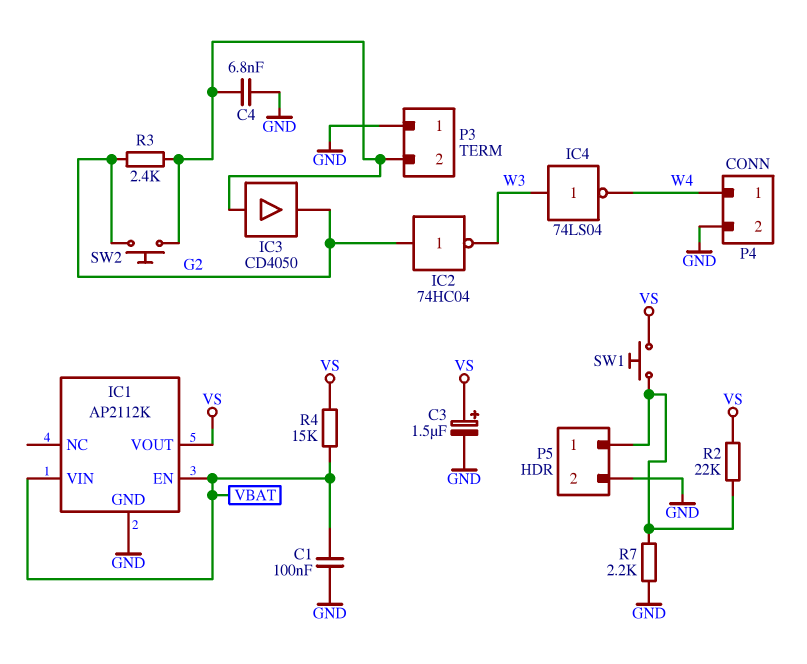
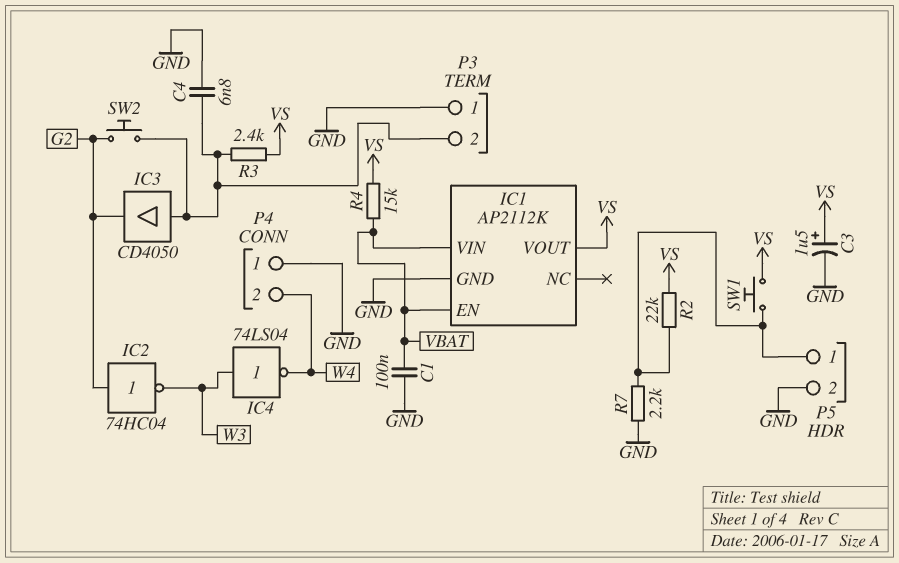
P4 pin 1: W4 -> GND
P4 pin 2: GND -> W4
R3: 2.4k (G2, P3/2) -> 2.4k (P3/2, VS)

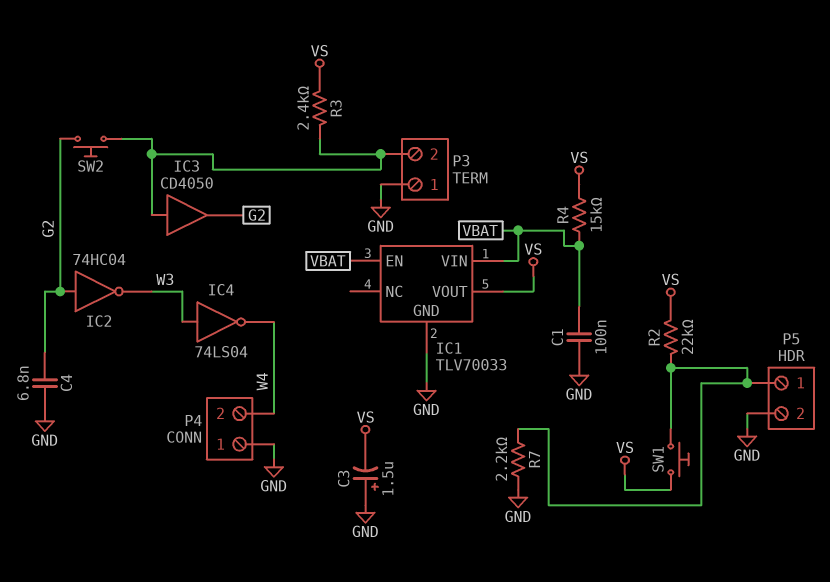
C3: 1.5uF (plus VS, minus GND) -> 1.5uF (plus GND, minus VS)
C4: 6.8nF (GND, P3/2) -> 6.8nF (G2, GND)
IC1: AP2112K -> TLV70033

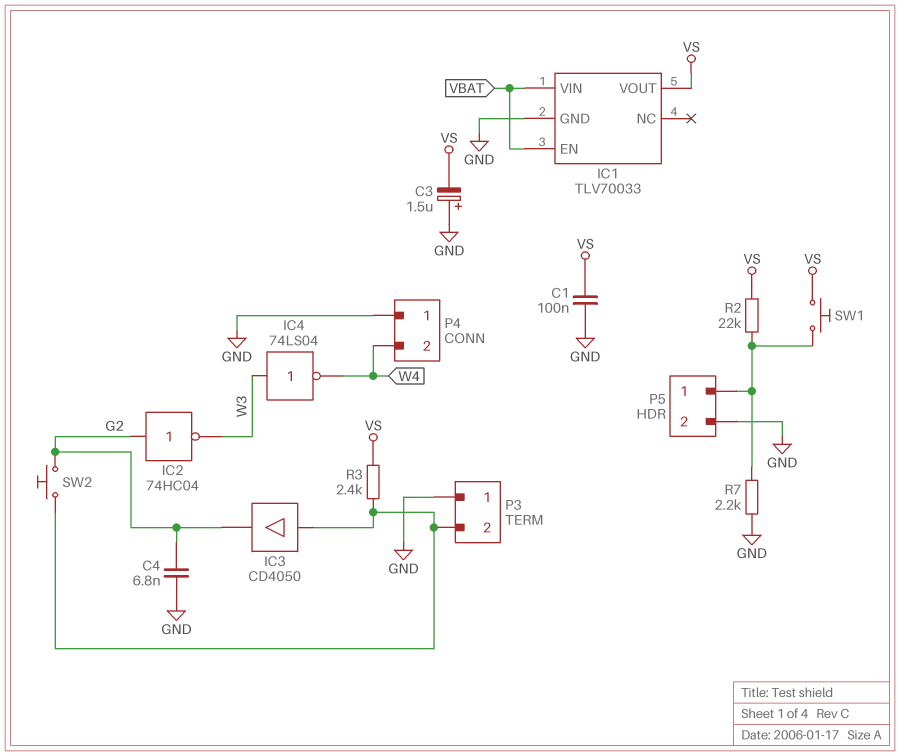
C1: 100nF (GND, VBAT) -> 100nF (GND, VS)
R4: 15k (VBAT, VS) -> none

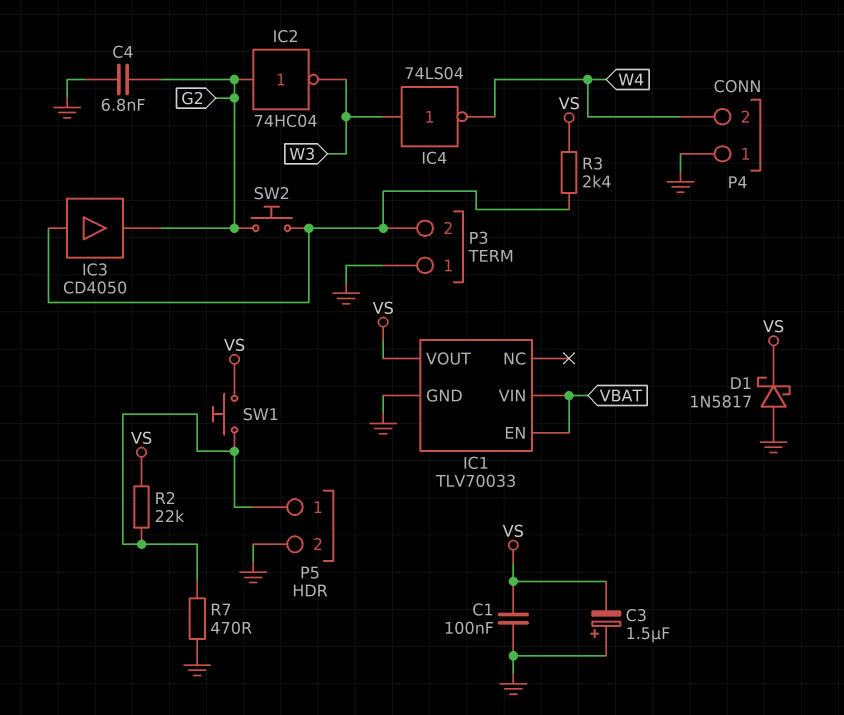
D1: none -> schottky 1N5817 (A GND, K VS)
R7: 2.2k (GND, P5/1) -> 470 (GND, P5/1)

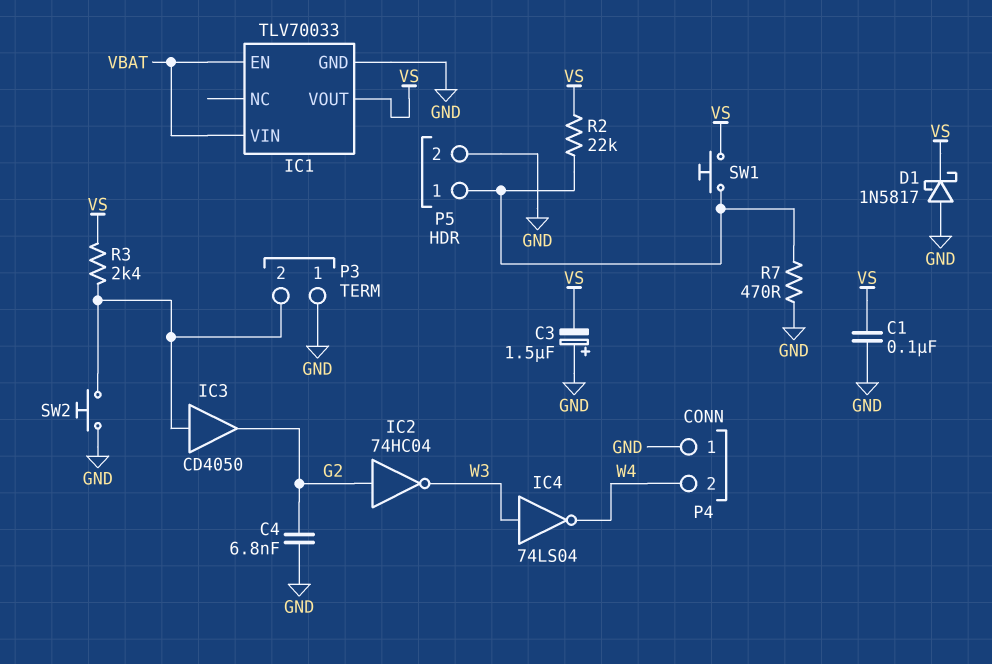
SW2: button (G2, P3/2) -> button (GND, P3/2)

